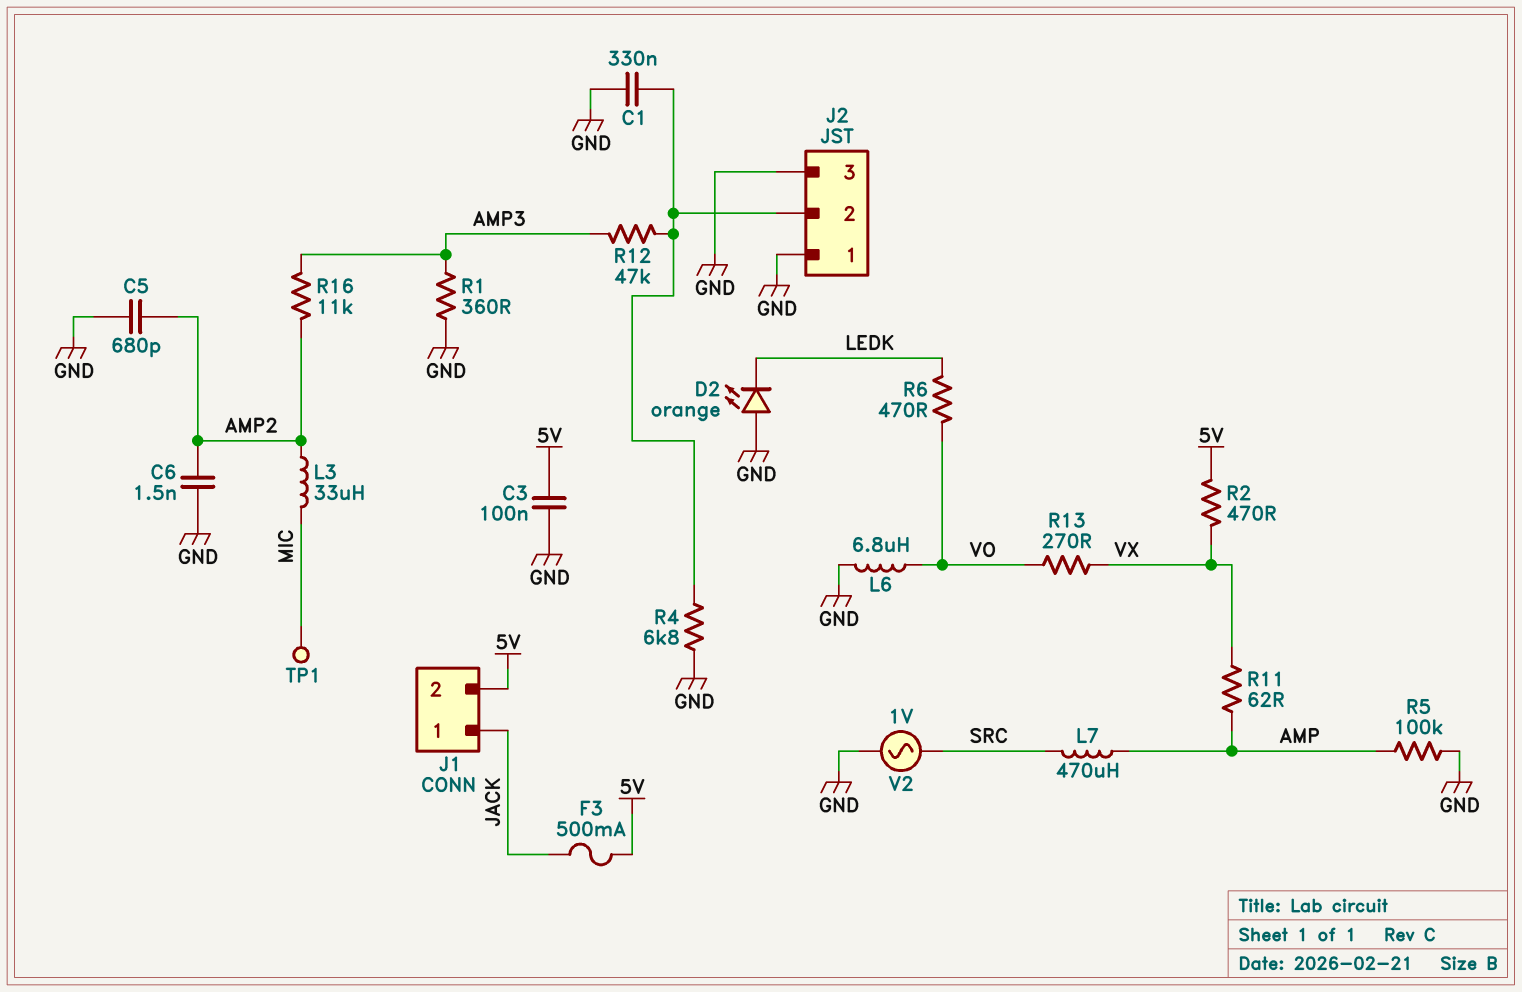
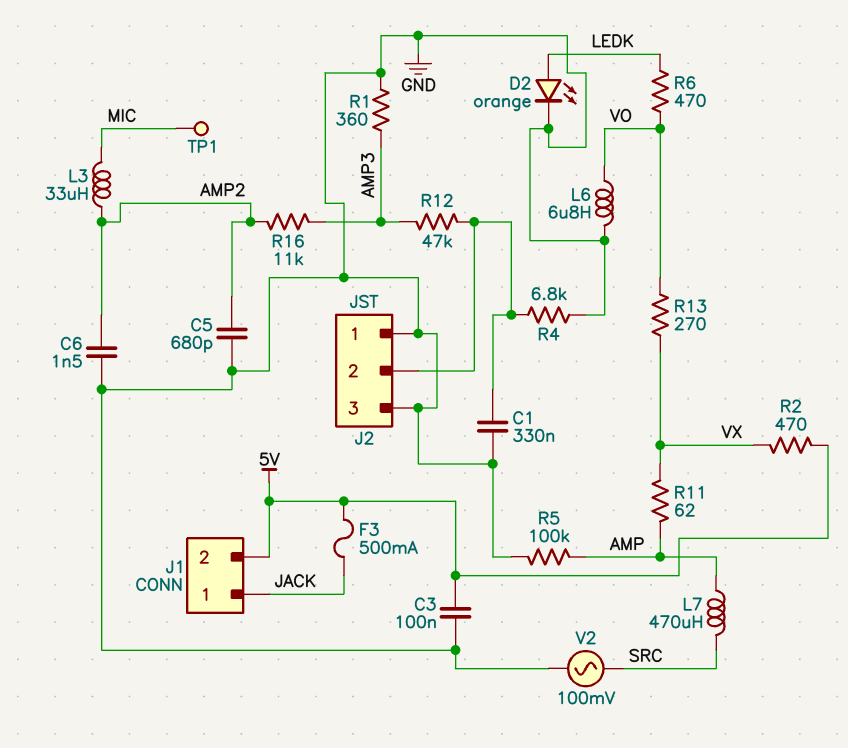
D2: LED orange (A GND, K LEDK) -> LED orange (A LEDK, K GND)
V2: AC 1V (GND, SRC) -> AC 100mV (GND, SRC)

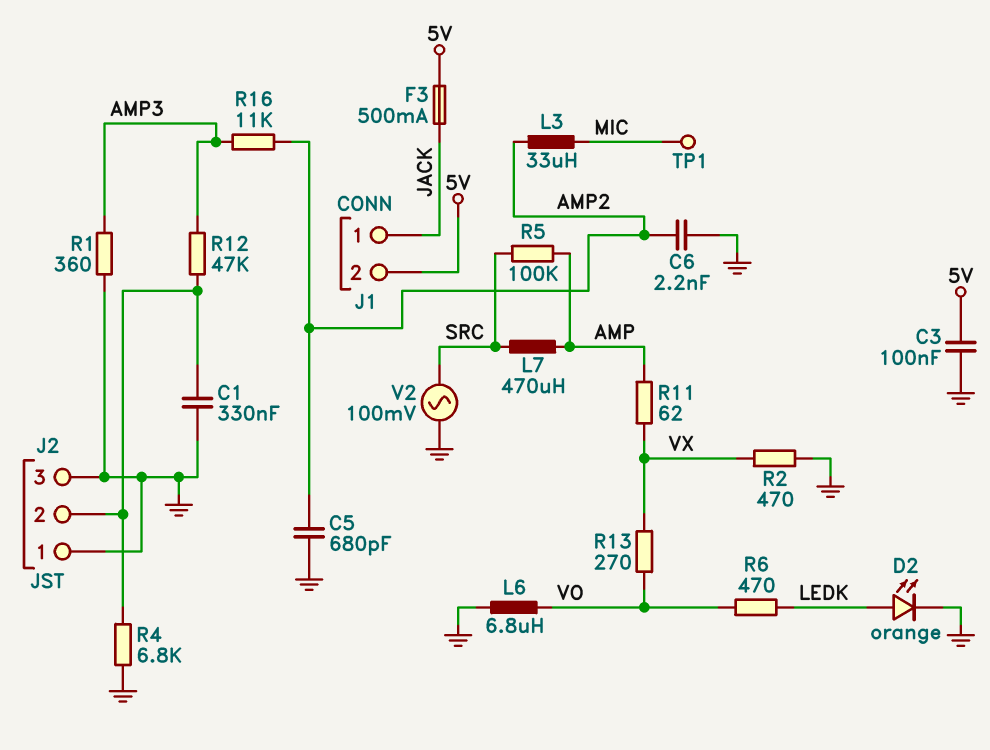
C6: 1.5nF (AMP2, GND) -> 2.2nF (AMP2, GND)
R2: 470 (5V, VX) -> 470 (GND, VX)
R5: 100k (AMP, GND) -> 100k (AMP, SRC)

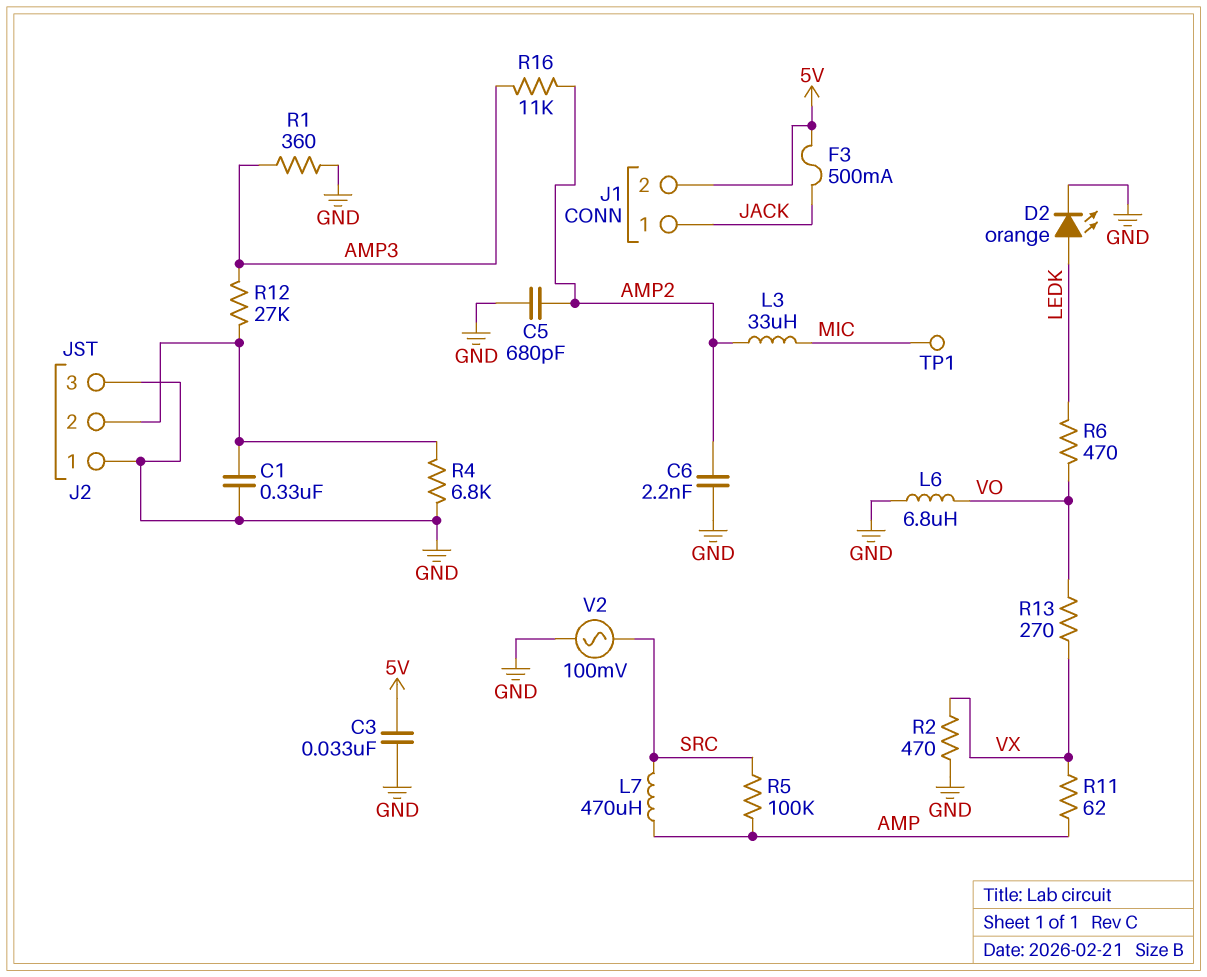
C3: 100nF (5V, GND) -> 33nF (5V, GND)
R12: 47k (AMP3, J2/2) -> 27k (AMP3, J2/2)

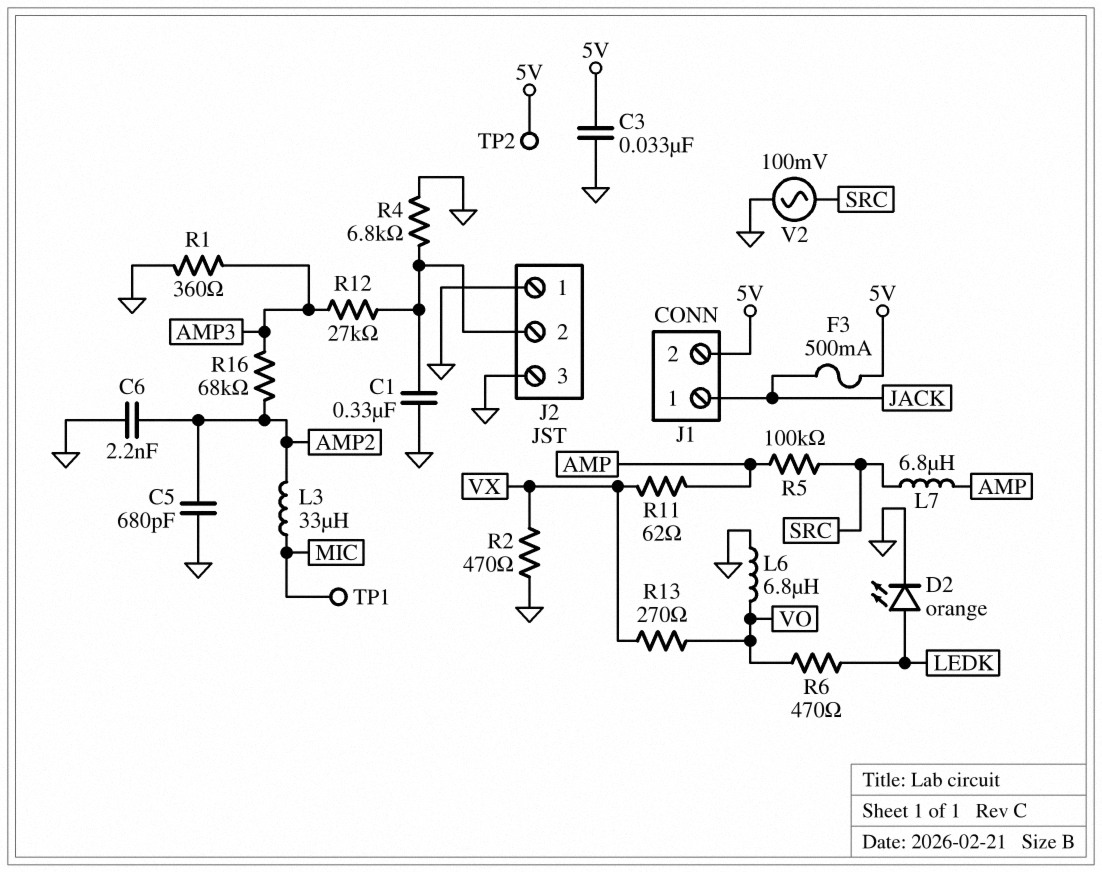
L7: 470uH (AMP, SRC) -> 6.8uH (AMP, SRC)
R16: 11k (AMP2, AMP3) -> 68k (AMP2, AMP3)
TP2: none -> test point (5V)

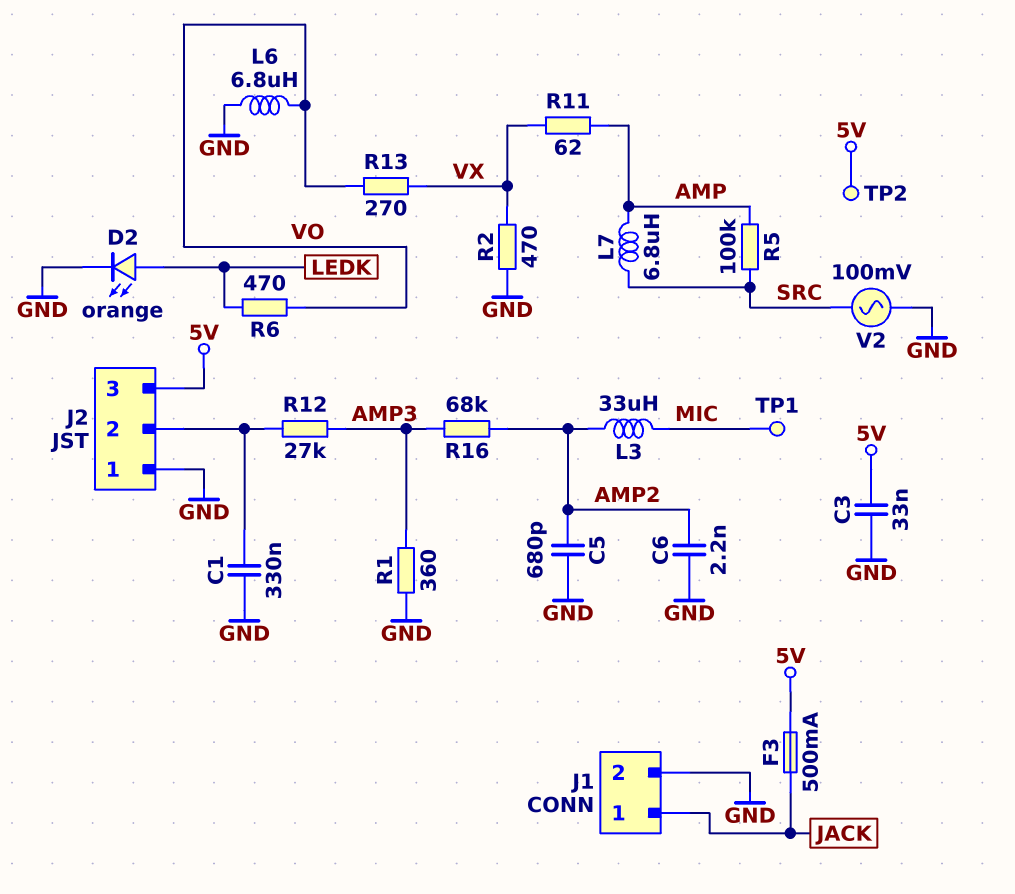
J1 pin 2: 5V -> GND
J2 pin 3: GND -> 5V
R4: 6.8k (GND, J2/2) -> none

